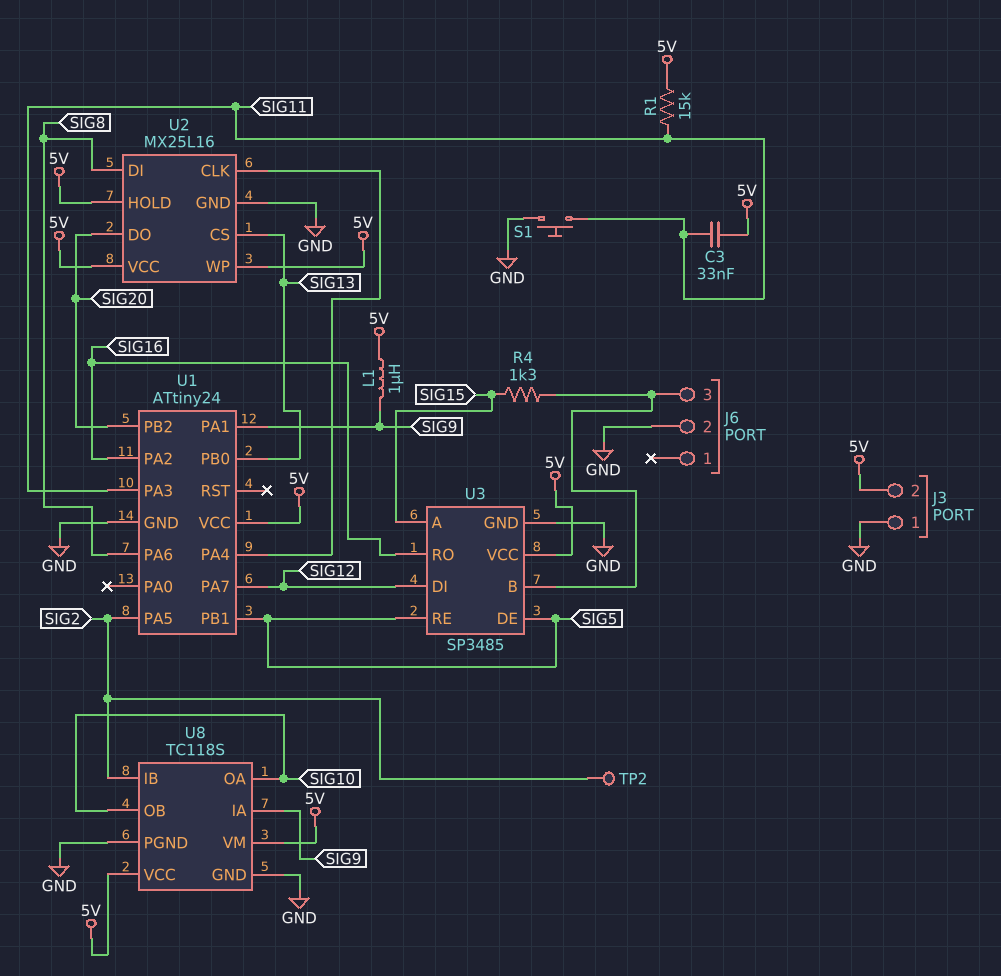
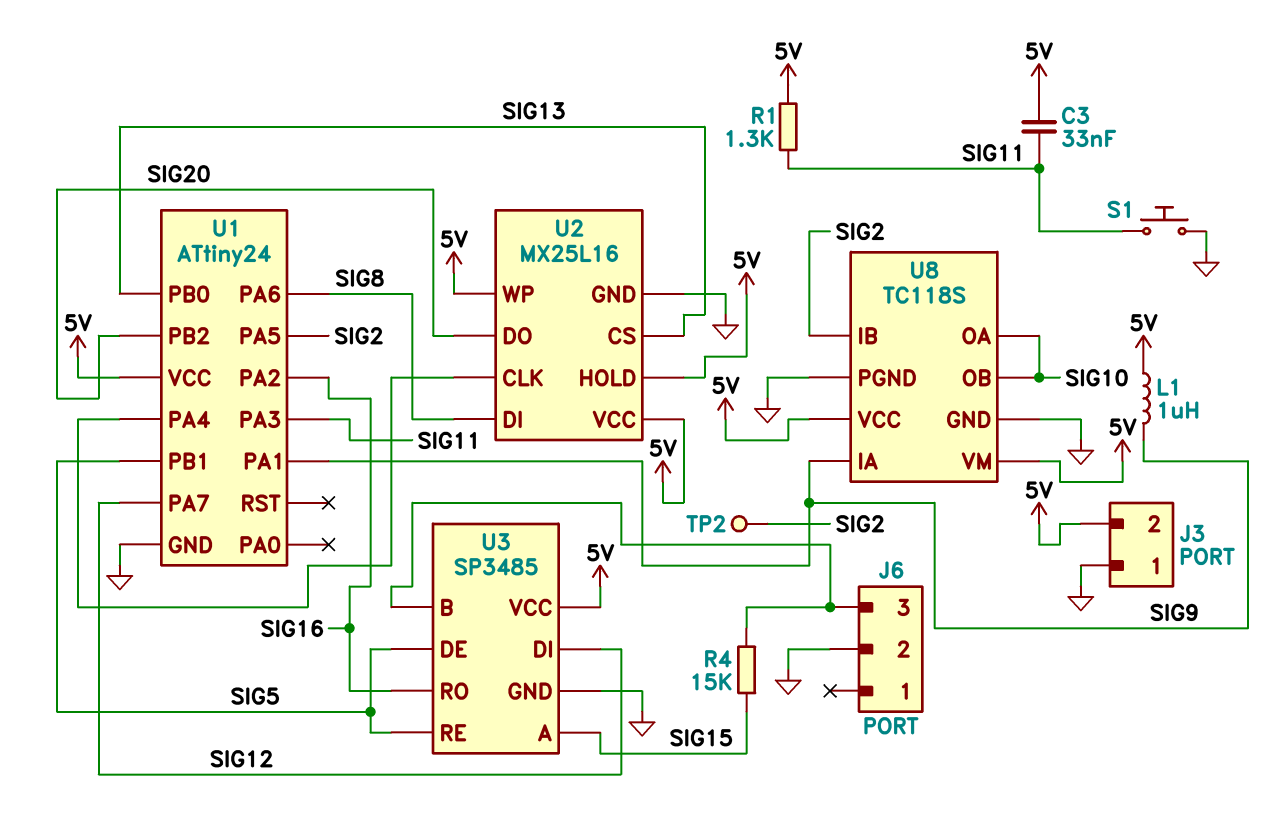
R1: 15k (5V, SIG11) -> 1.3k (5V, SIG11)
R4: 1.3k (J6/3, SIG15) -> 15k (J6/3, SIG15)

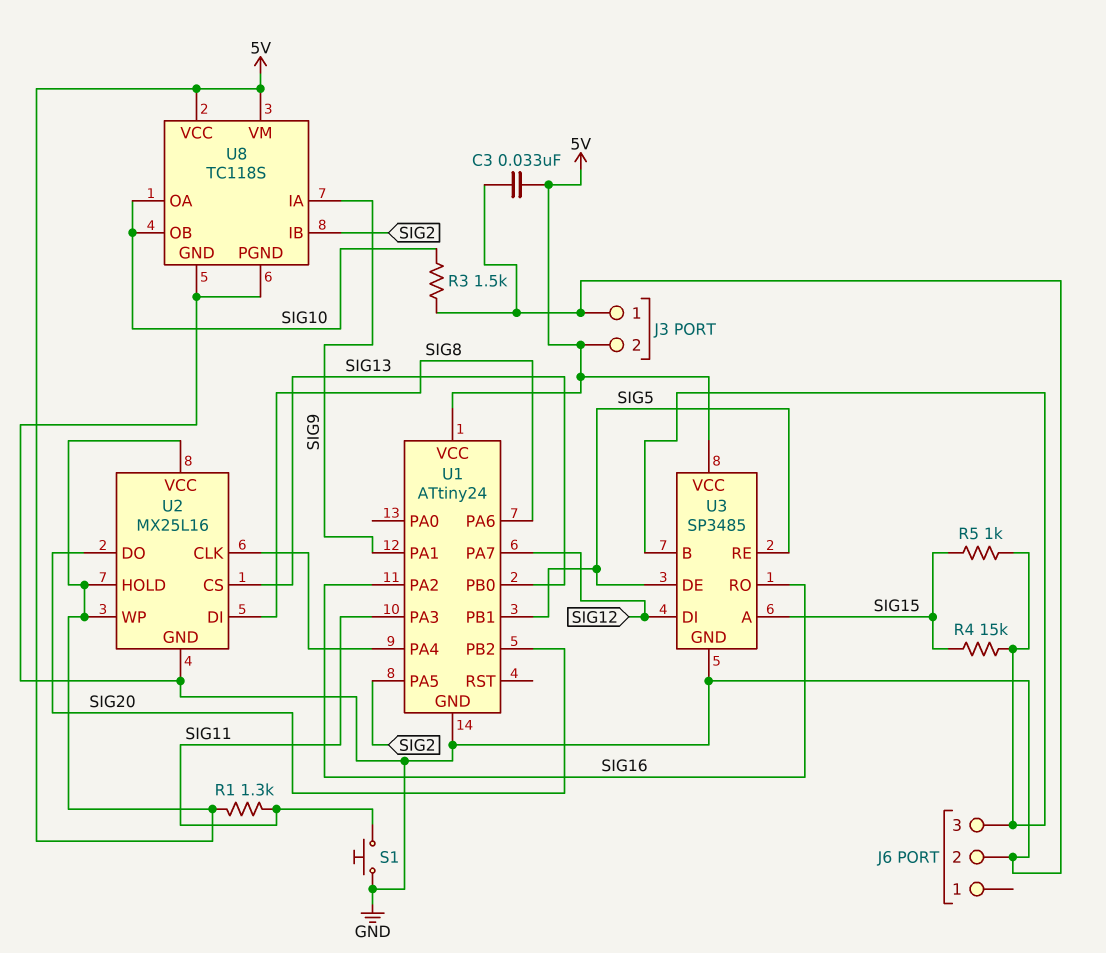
C3: 33nF (5V, SIG11) -> 33nF (5V, GND)
L1: 1uH (5V, SIG9) -> none
R3: none -> 1.5k (GND, SIG10)
R5: none -> 1k (J6/3, SIG15)
TP2: test point (SIG2) -> none

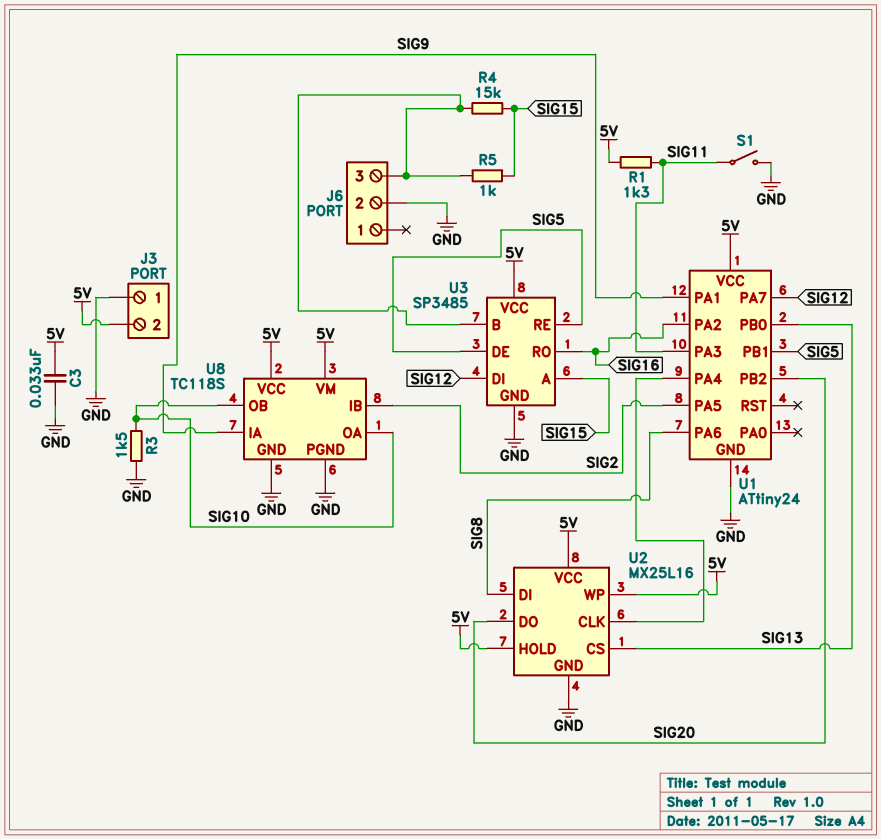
S1: button (GND, SIG11) -> switch (GND, SIG11)

